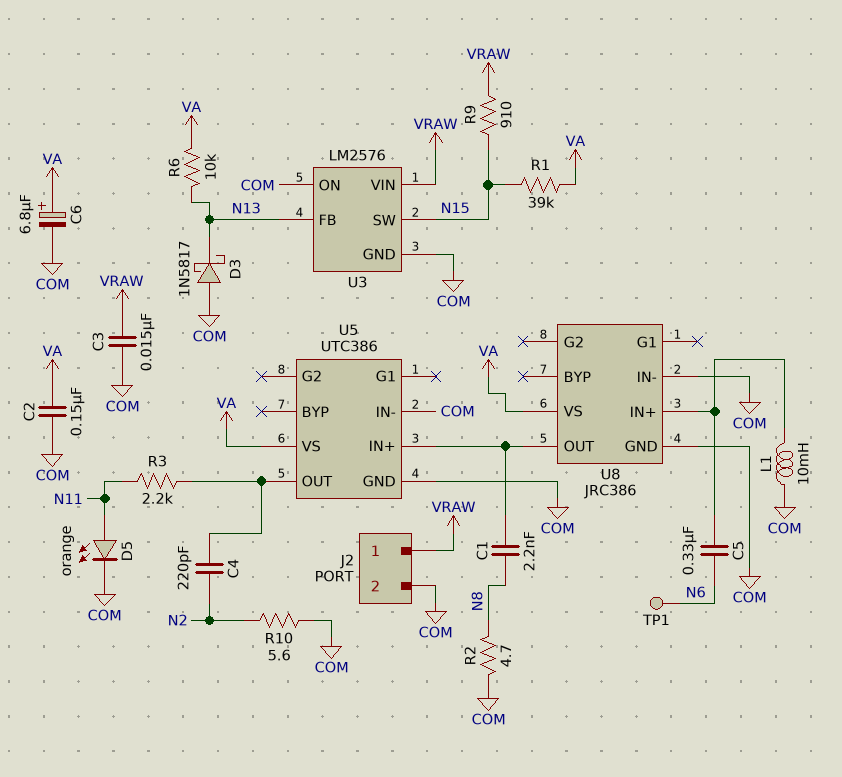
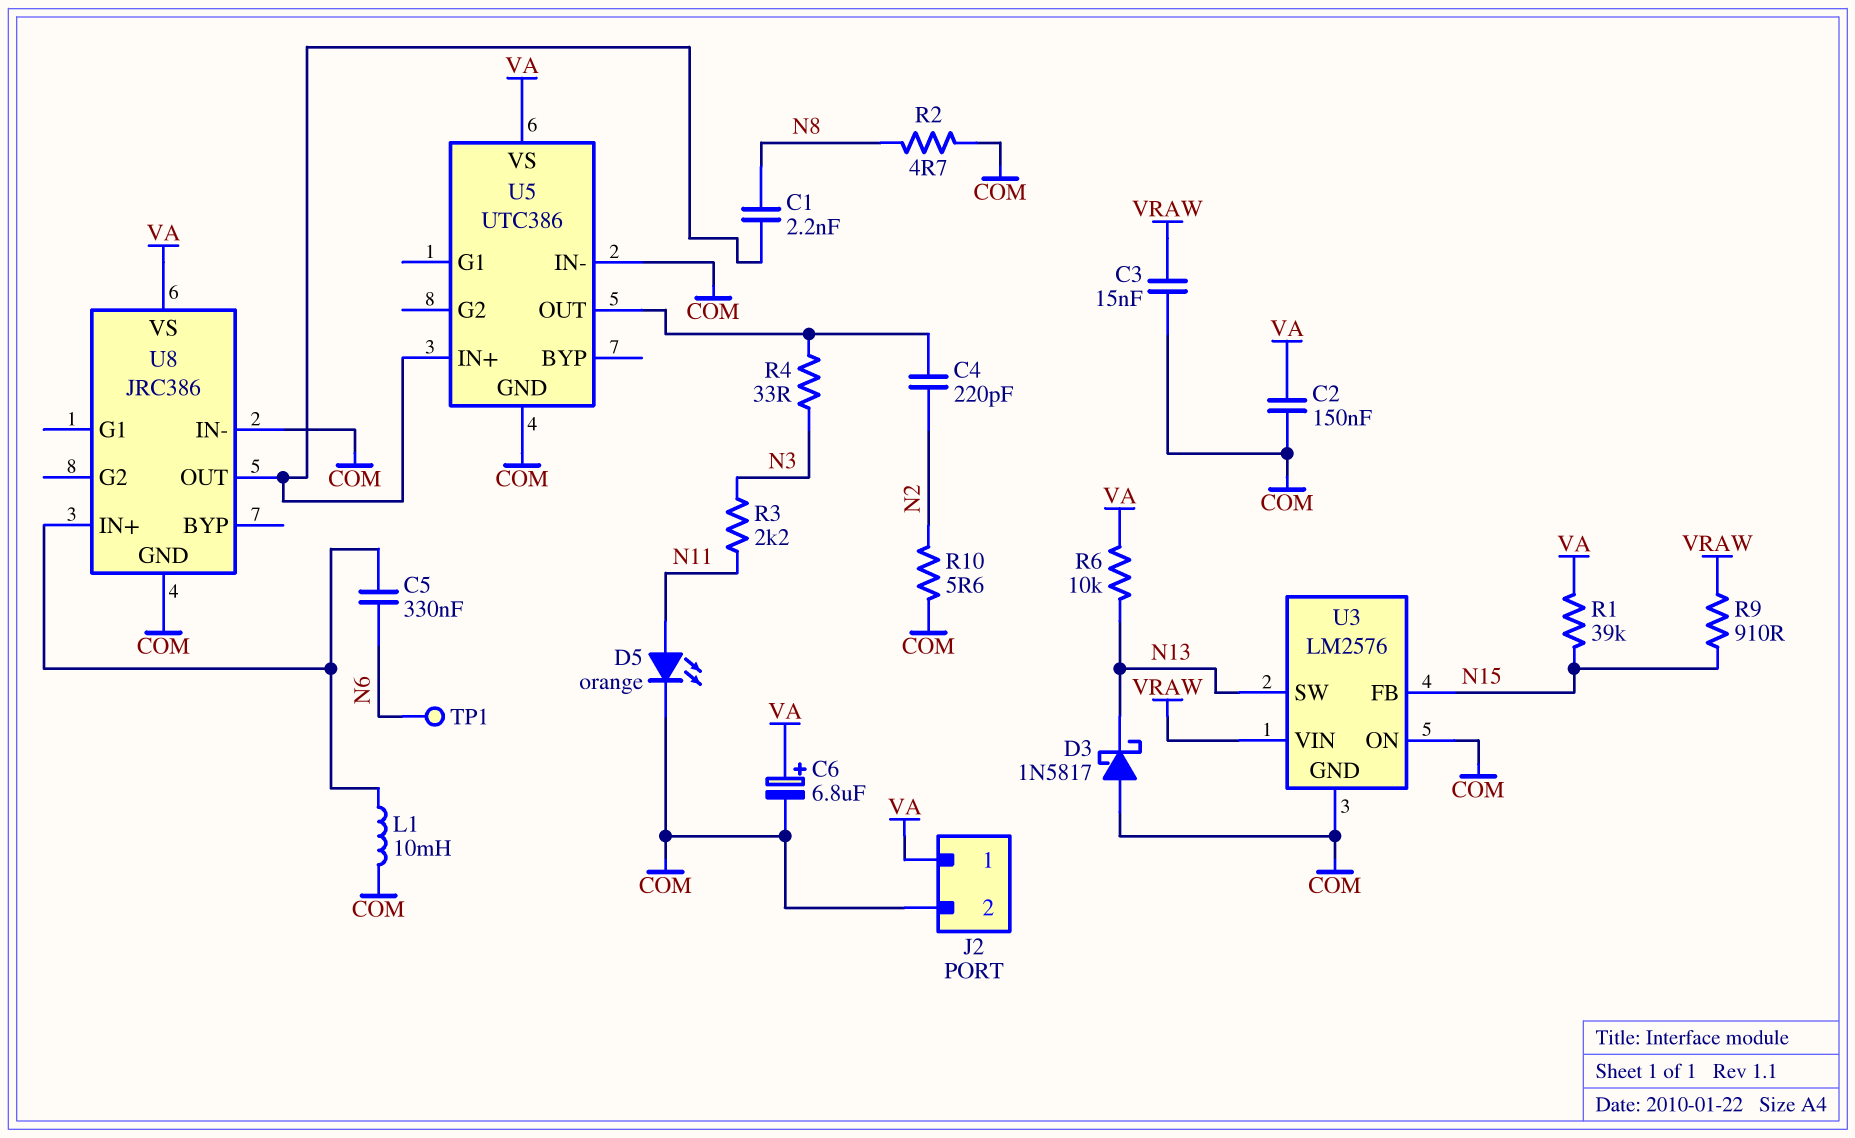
J2 pin 1: VRAW -> VA
R3: 2.2k (N11, U5/OUT) -> 2.2k (N3, N11)
R4: none -> 33 (N3, U5/OUT)
U3 pin FB: N13 -> N15
U3 pin SW: N15 -> N13

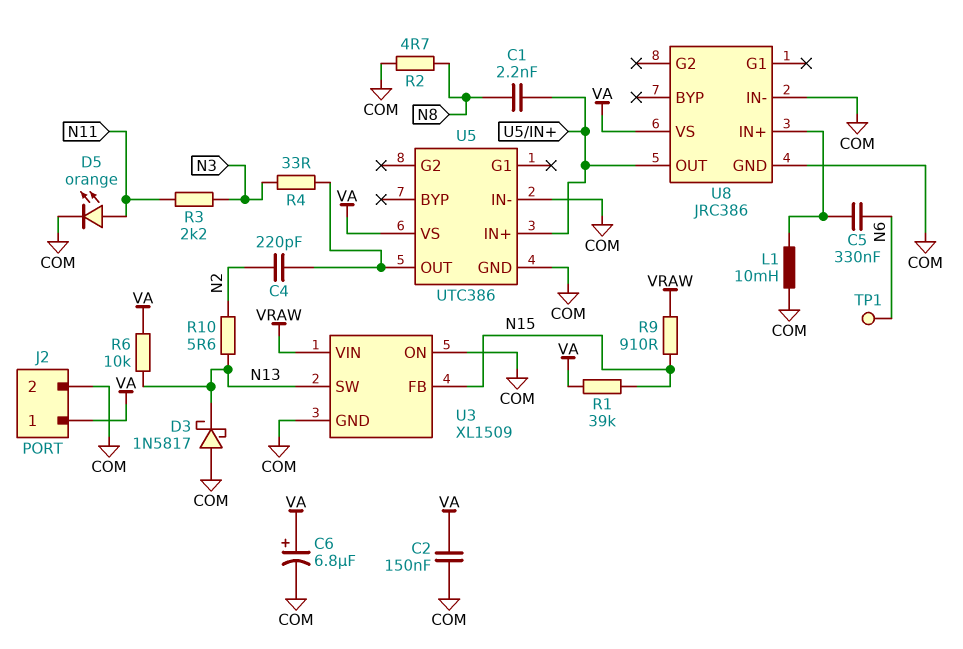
C3: 15nF (COM, VRAW) -> none
R10: 5.6 (COM, N2) -> 5.6 (N2, N13)
U3: LM2576 -> XL1509

